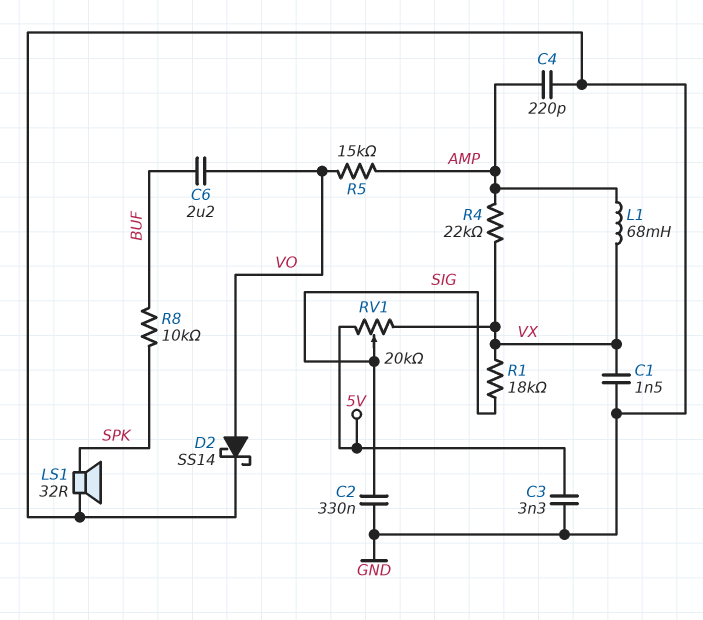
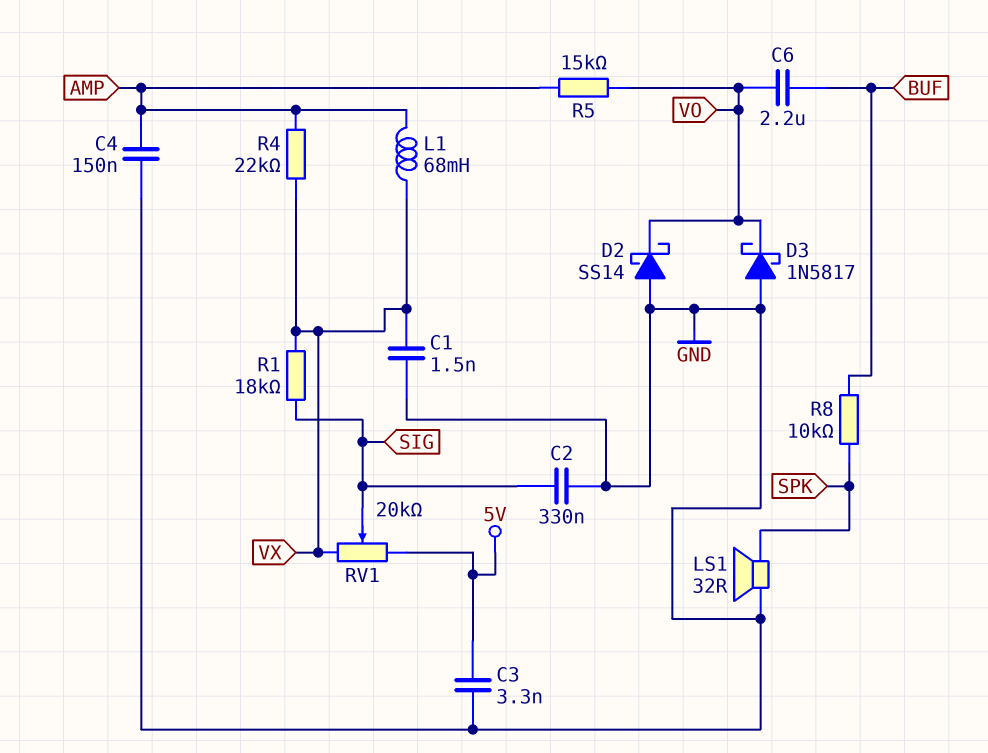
C4: 220pF (AMP, GND) -> 150nF (AMP, GND)
D2: schottky SS14 (A VO, K GND) -> schottky SS14 (A GND, K VO)
D3: none -> schottky 1N5817 (A GND, K VO)

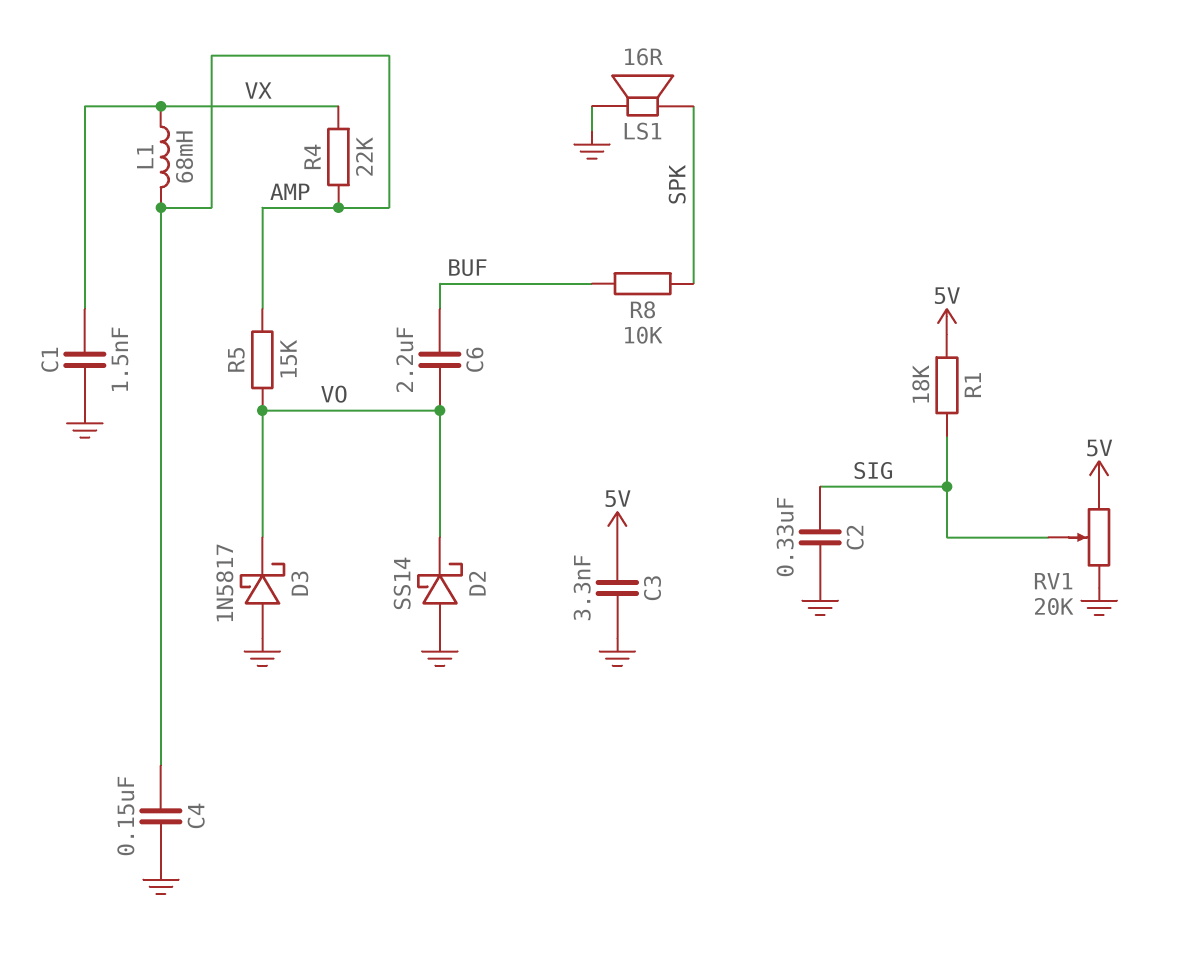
LS1: speaker 32R (GND, SPK) -> speaker 16R (GND, SPK)
R1: 18k (SIG, VX) -> 18k (5V, SIG)
RV1: 20k (5V, VX, wiper SIG) -> 20k (5V, GND, wiper SIG)

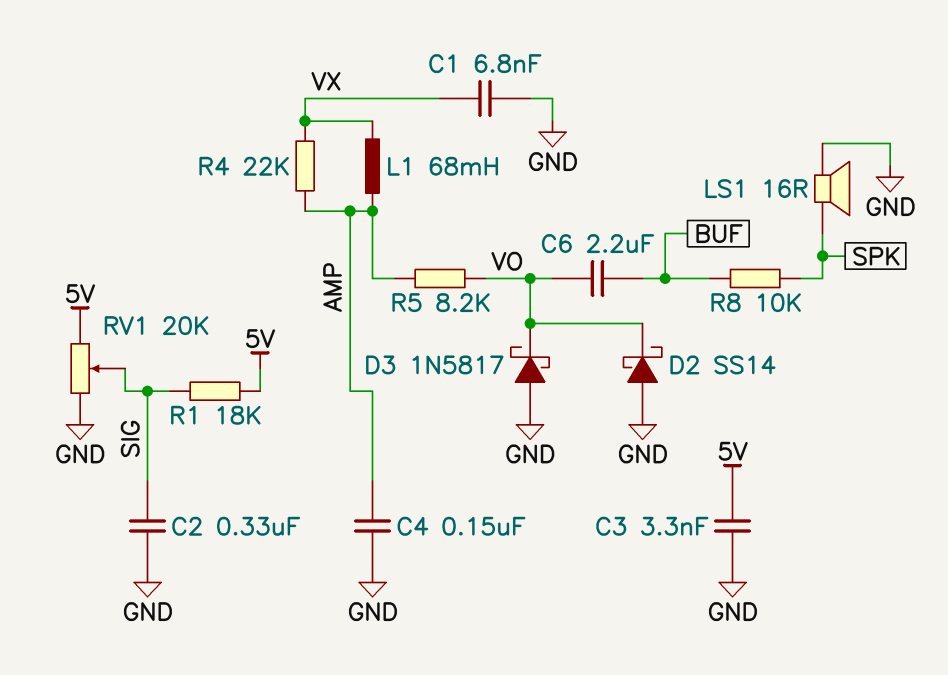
C1: 1.5nF (GND, VX) -> 6.8nF (GND, VX)
R5: 15k (AMP, VO) -> 8.2k (AMP, VO)

